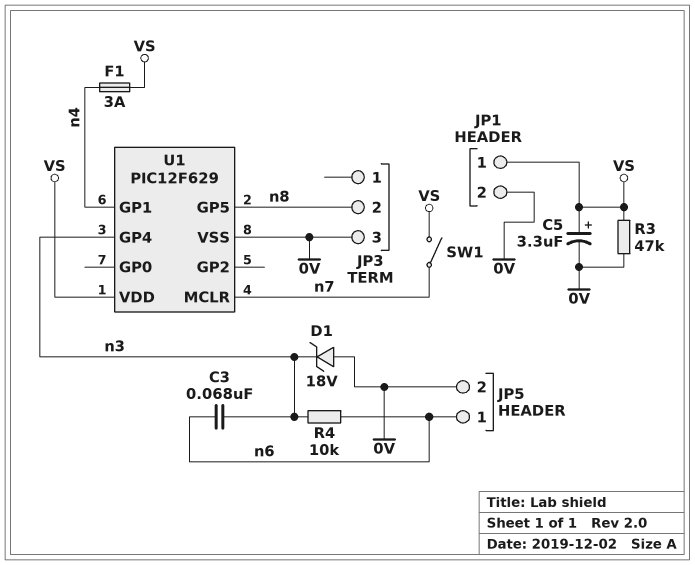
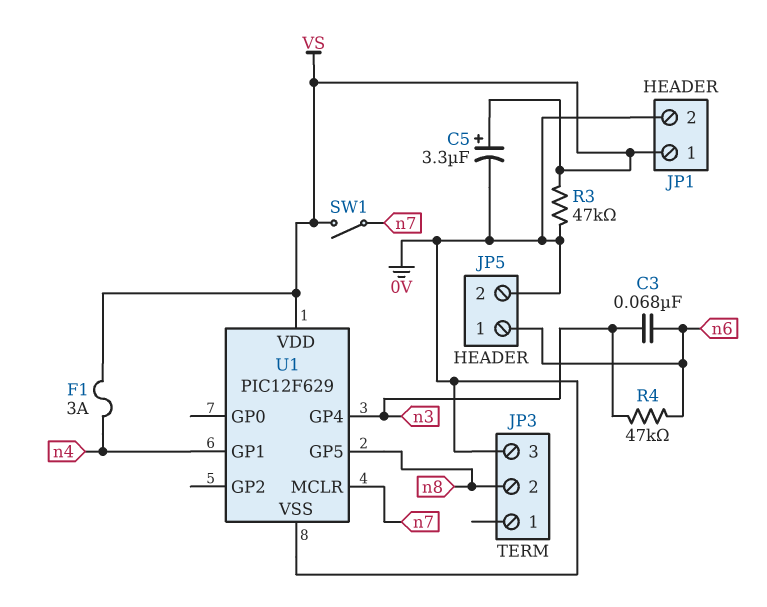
D1: zener 18V (A 0V, K n3) -> none
R4: 10k (n3, n6) -> 47k (n3, n6)

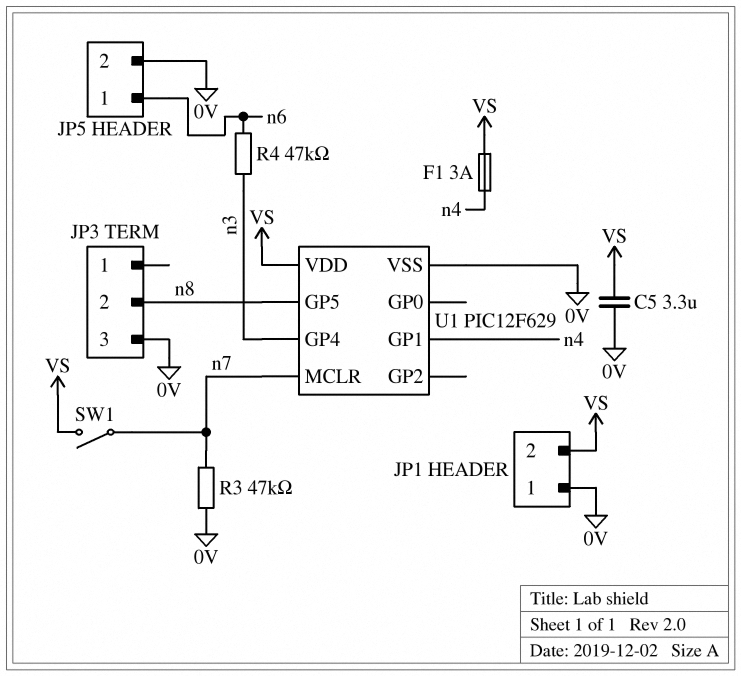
C3: 68nF (n3, n6) -> none
C5: 3.3uF (plus VS, minus 0V) -> 3.3uF (0V, VS)
JP1 pin 1: VS -> 0V
JP1 pin 2: 0V -> VS
R3: 47k (0V, VS) -> 47k (0V, n7)

